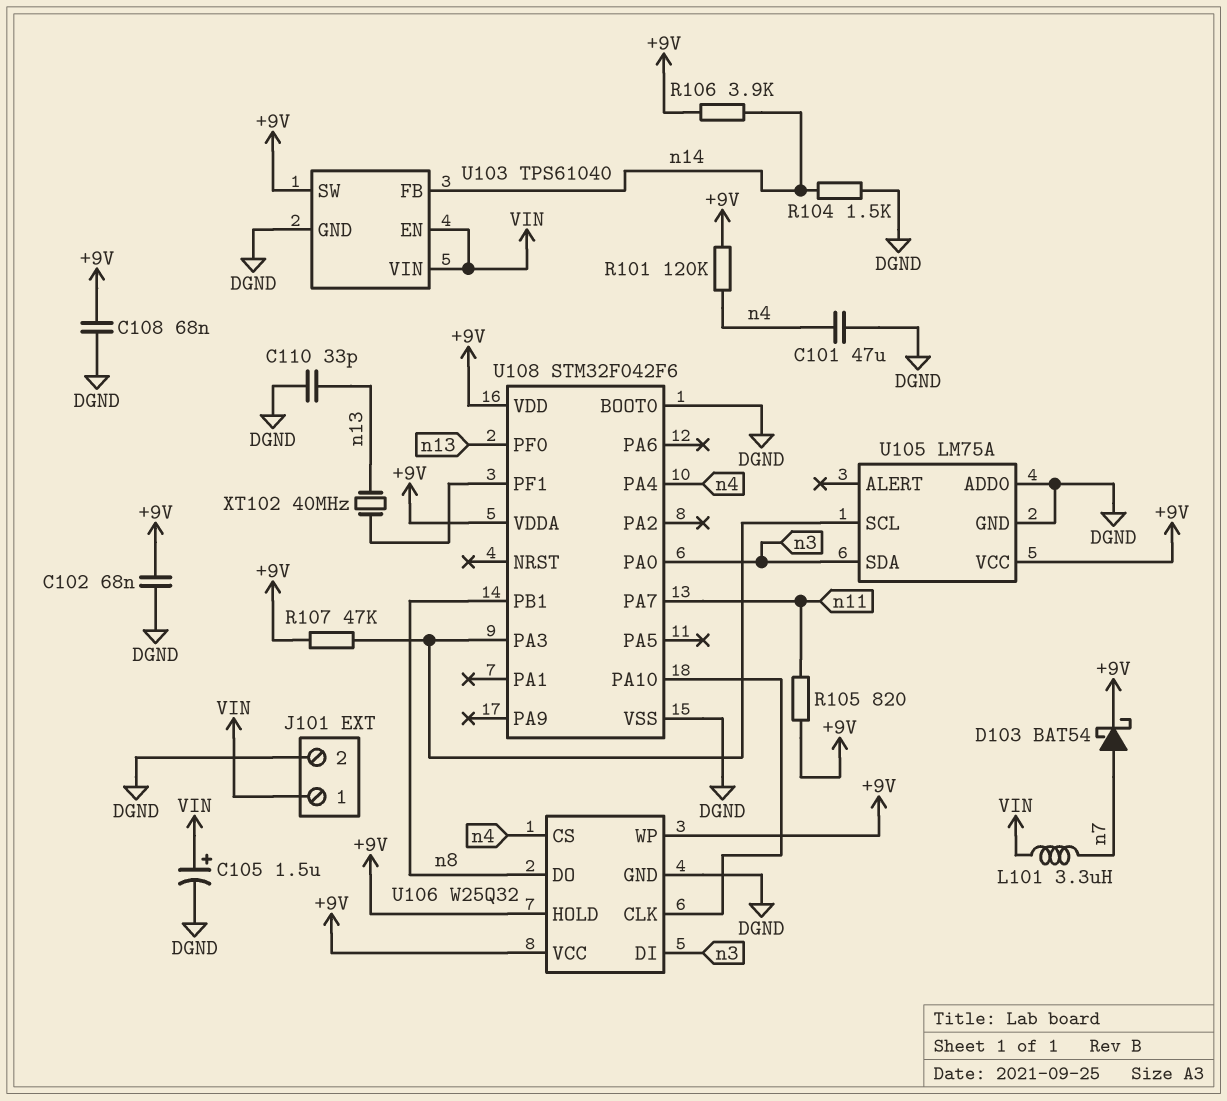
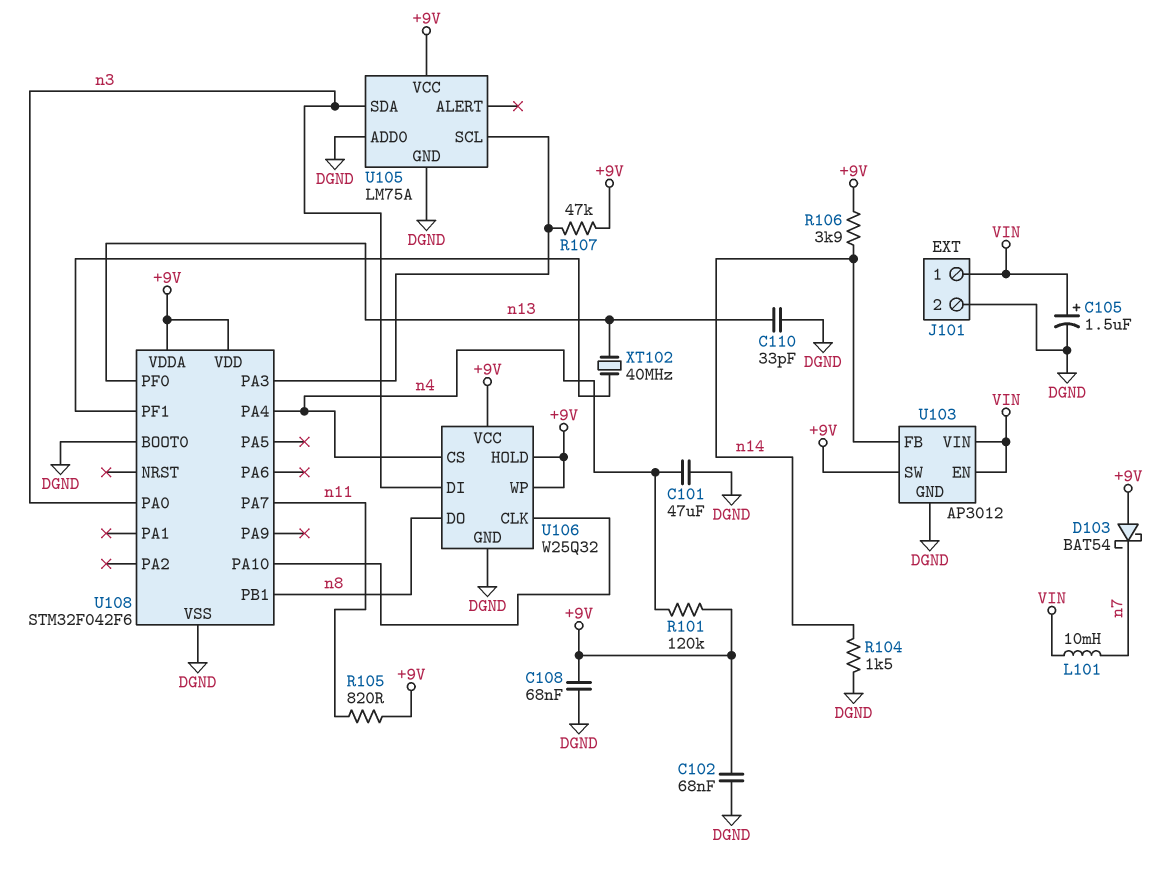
D103: schottky BAT54 (A n7, K +9V) -> schottky BAT54 (A +9V, K n7)
L101: 3.3uH (VIN, n7) -> 10mH (VIN, n7)
U103: TPS61040 -> AP3012

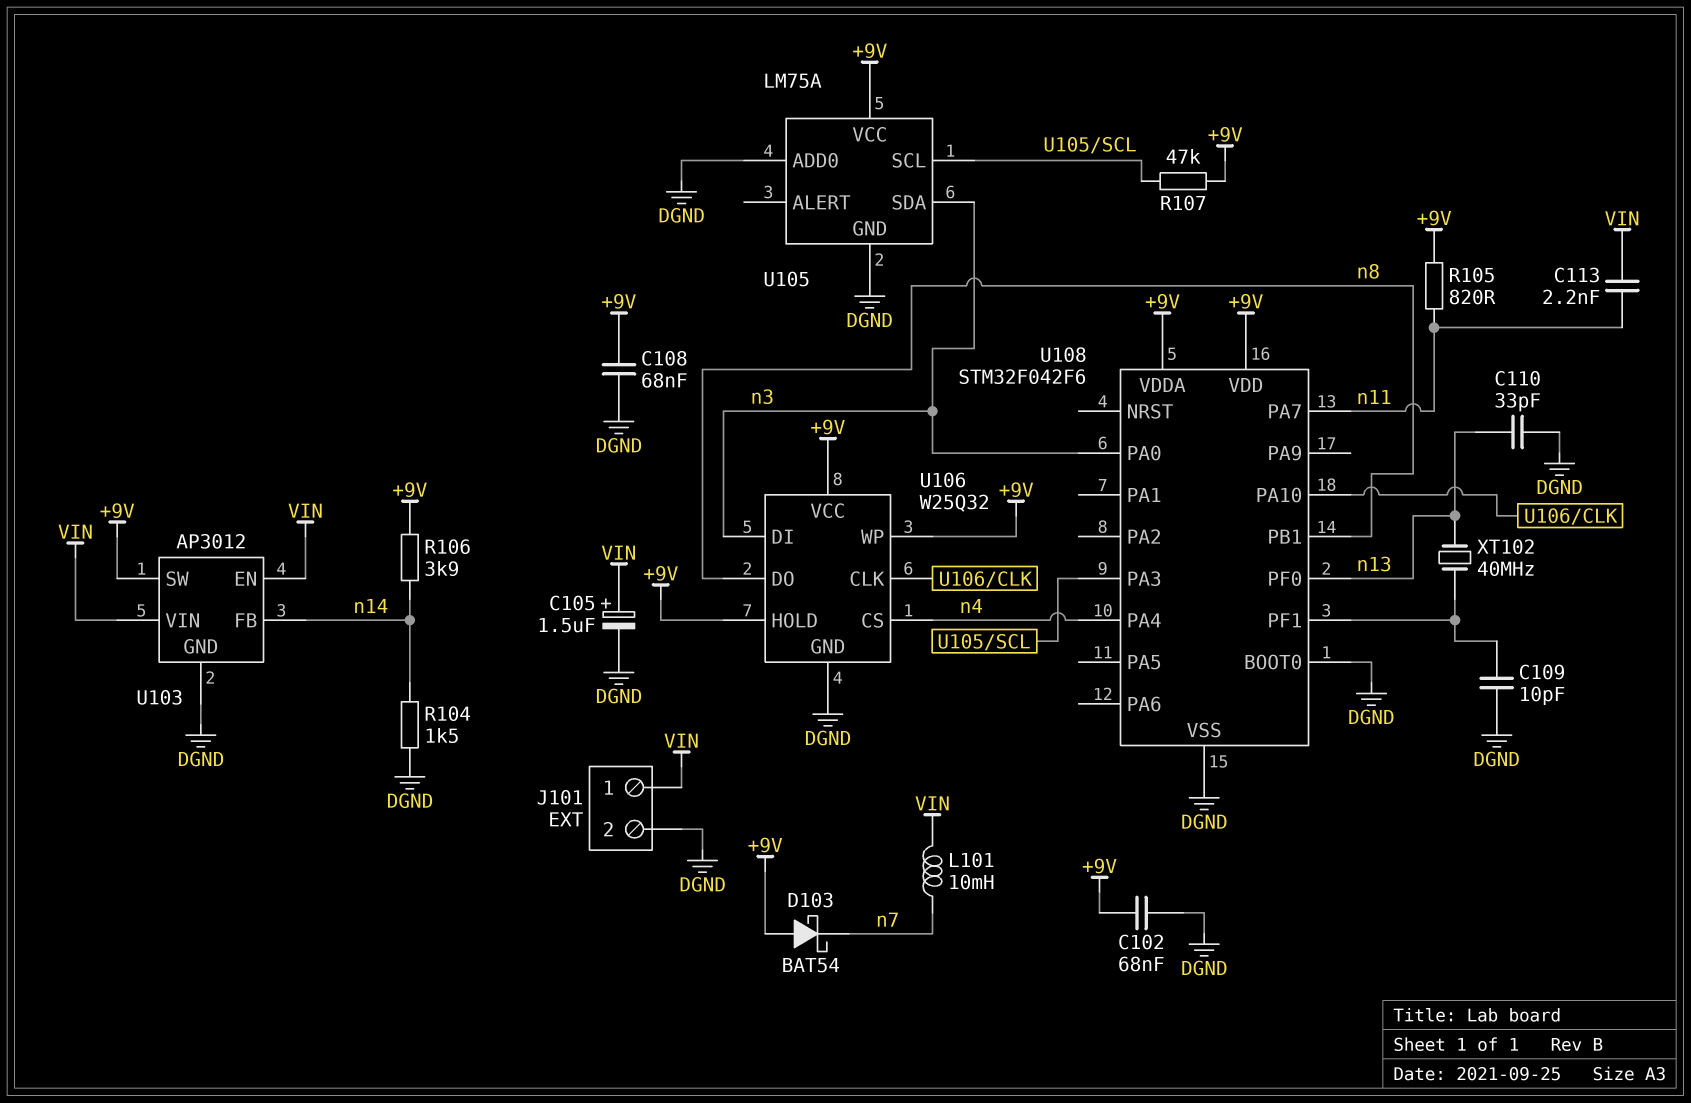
C101: 47uF (DGND, n4) -> none
C109: none -> 10pF (DGND, U108/PF1)
C113: none -> 2.2nF (VIN, n11)
R101: 120k (+9V, n4) -> none

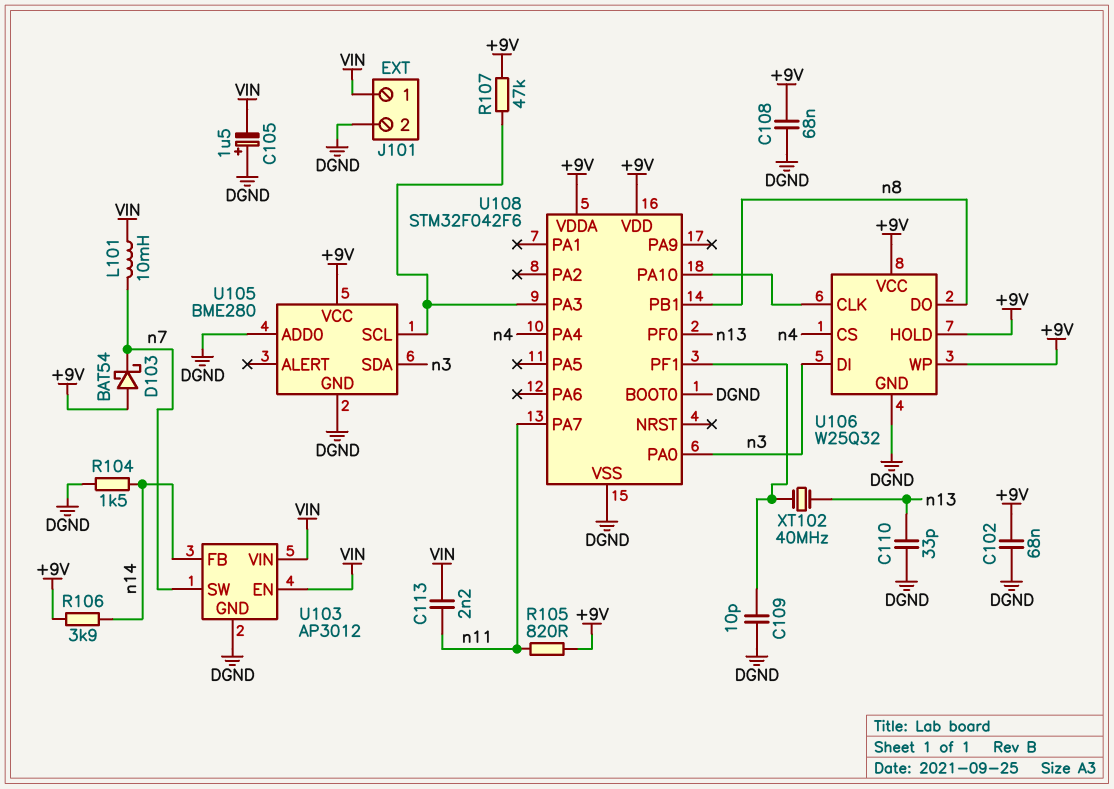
C105: 1.5uF (plus VIN, minus DGND) -> 1.5uF (plus DGND, minus VIN)
U103 pin SW: +9V -> n7
U105: LM75A -> BME280

